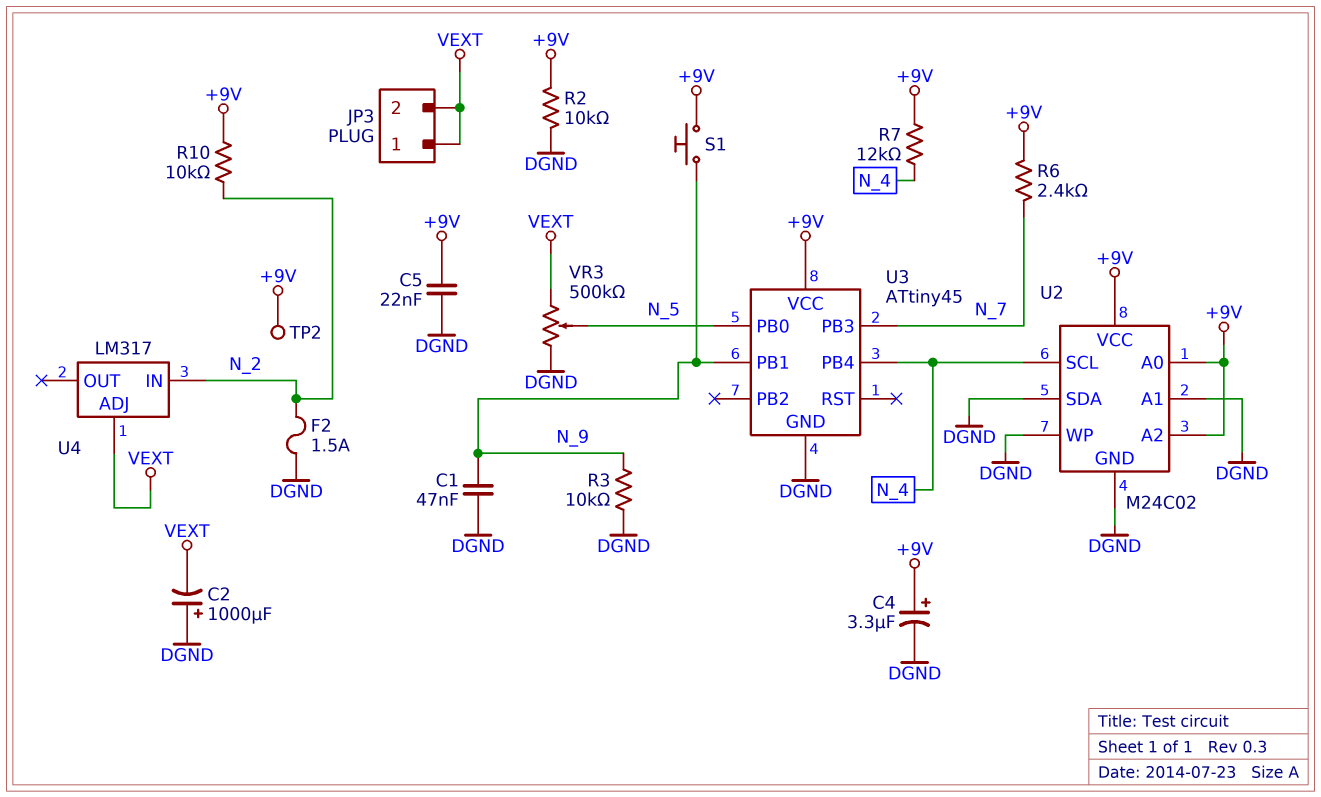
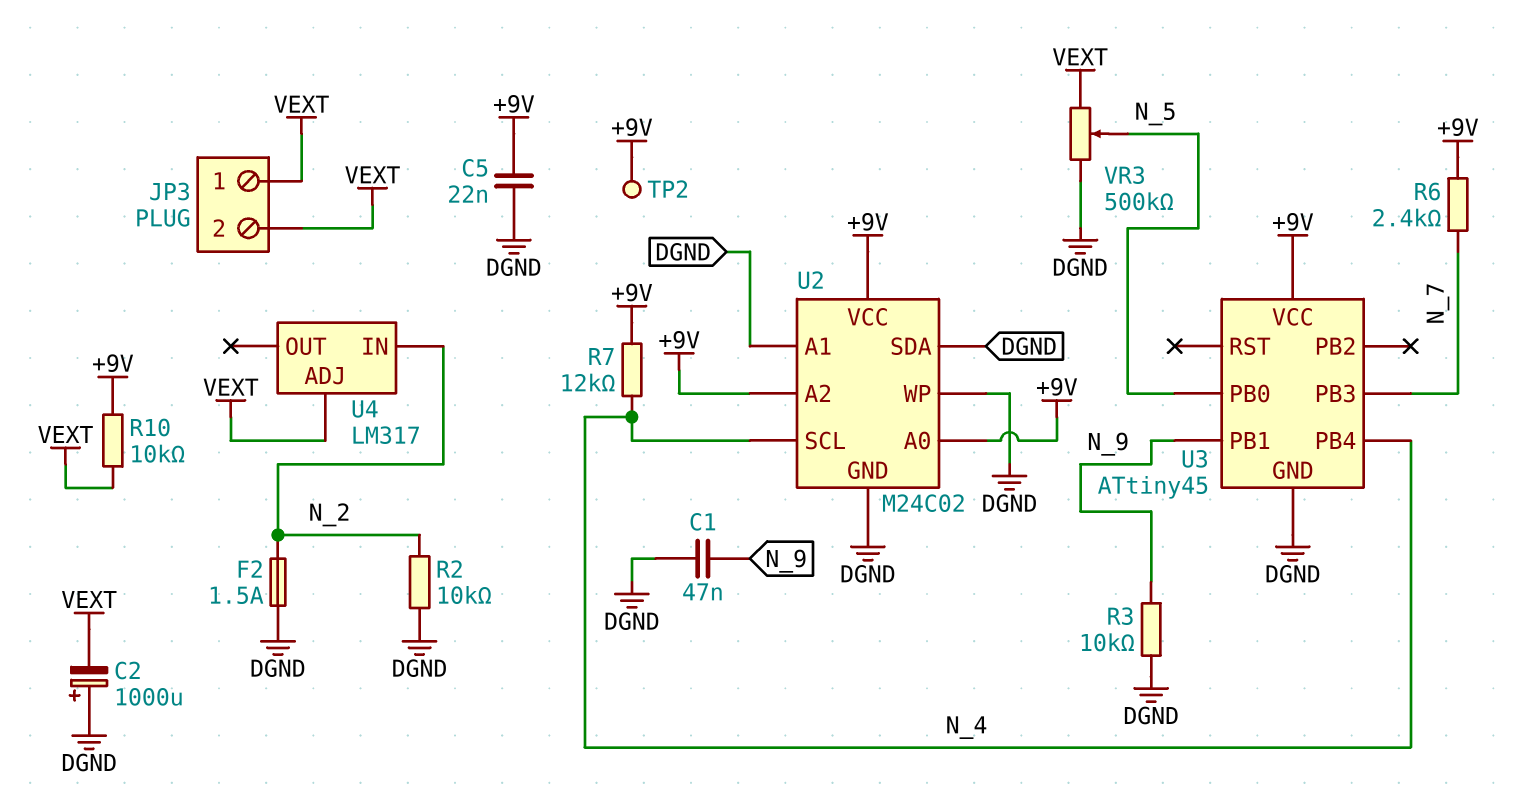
C4: 3.3uF (plus +9V, minus DGND) -> none
R2: 10k (+9V, DGND) -> 10k (DGND, N_2)
R10: 10k (+9V, N_2) -> 10k (+9V, VEXT)
S1: button (+9V, N_9) -> none

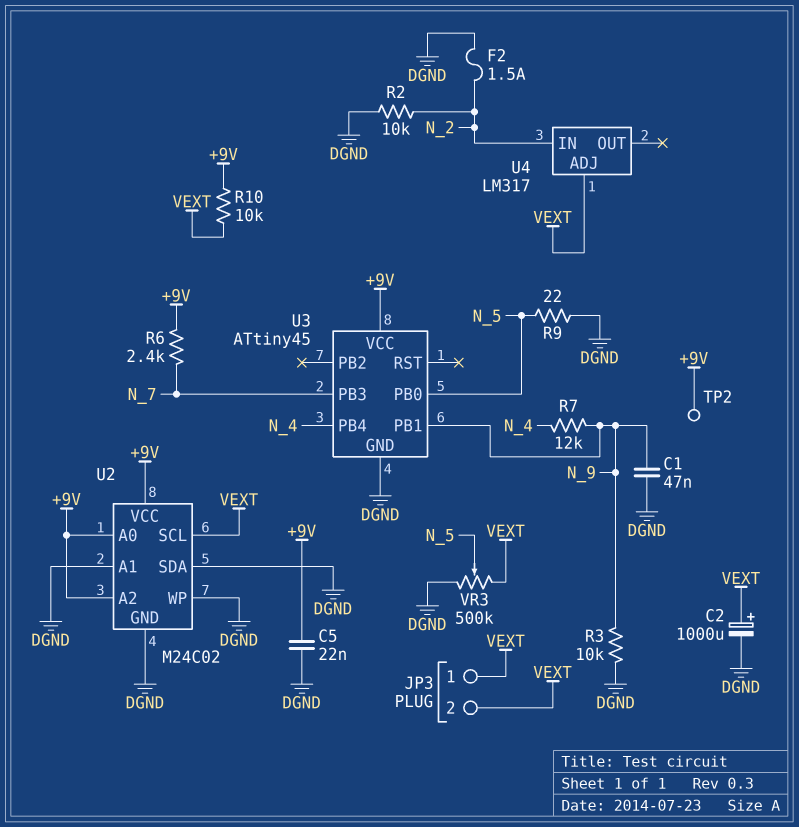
C2: 1000uF (plus DGND, minus VEXT) -> 1000uF (plus VEXT, minus DGND)
R7: 12k (+9V, N_4) -> 12k (N_4, N_9)
R9: none -> 22 (DGND, N_5)
U2 pin SCL: N_4 -> VEXT

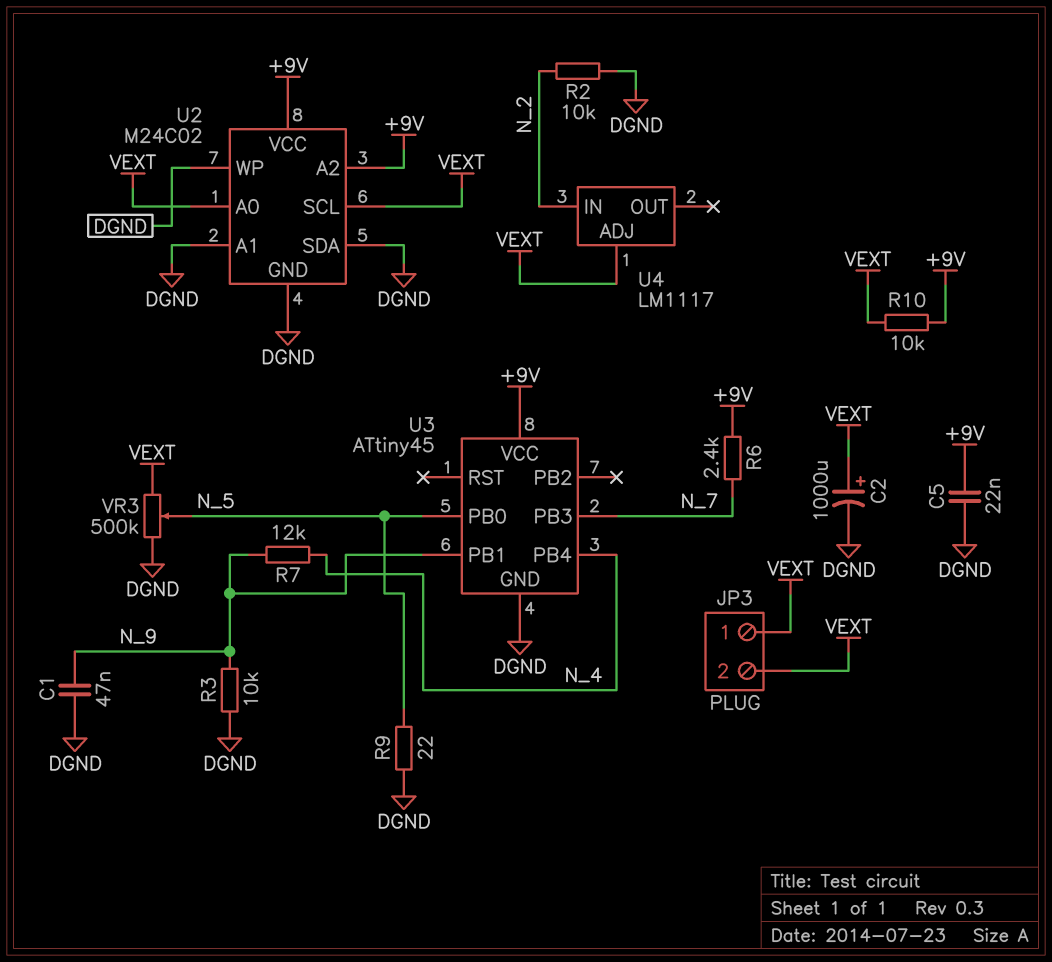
F2: 1.5A (DGND, N_2) -> none
TP2: test point (+9V) -> none
U2 pin A0: +9V -> VEXT
U4: LM317 -> LM1117

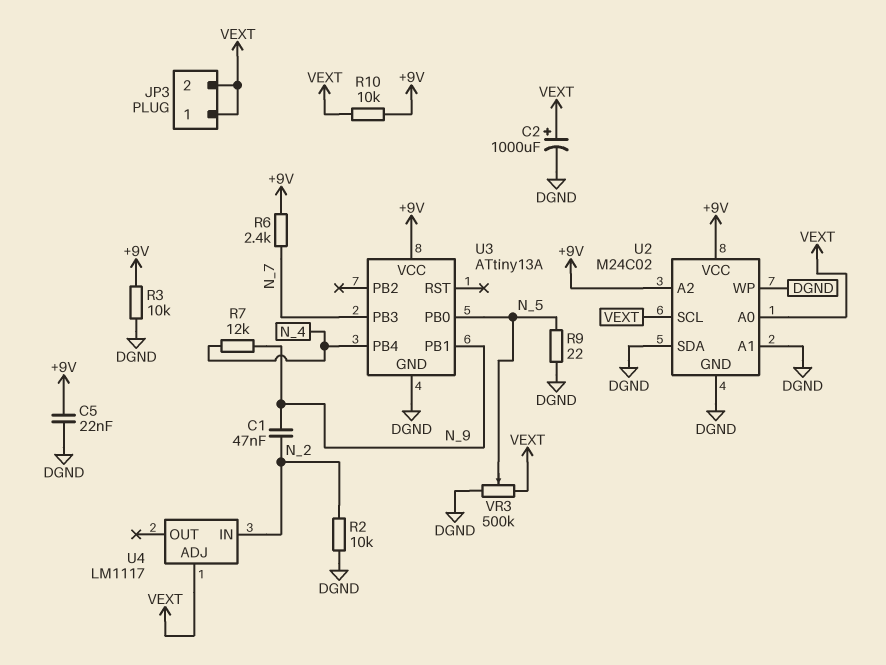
C1: 47nF (DGND, N_9) -> 47nF (N_2, N_9)
R3: 10k (DGND, N_9) -> 10k (+9V, DGND)
U3: ATtiny45 -> ATtiny13A

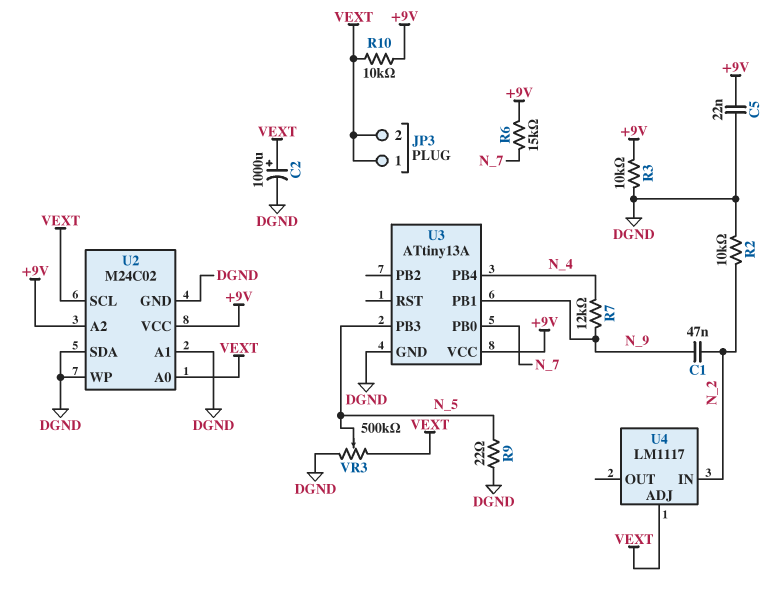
R6: 2.4k (+9V, N_7) -> 15k (+9V, N_7)
U3 pin PB0: N_5 -> N_7
U3 pin PB3: N_7 -> N_5

